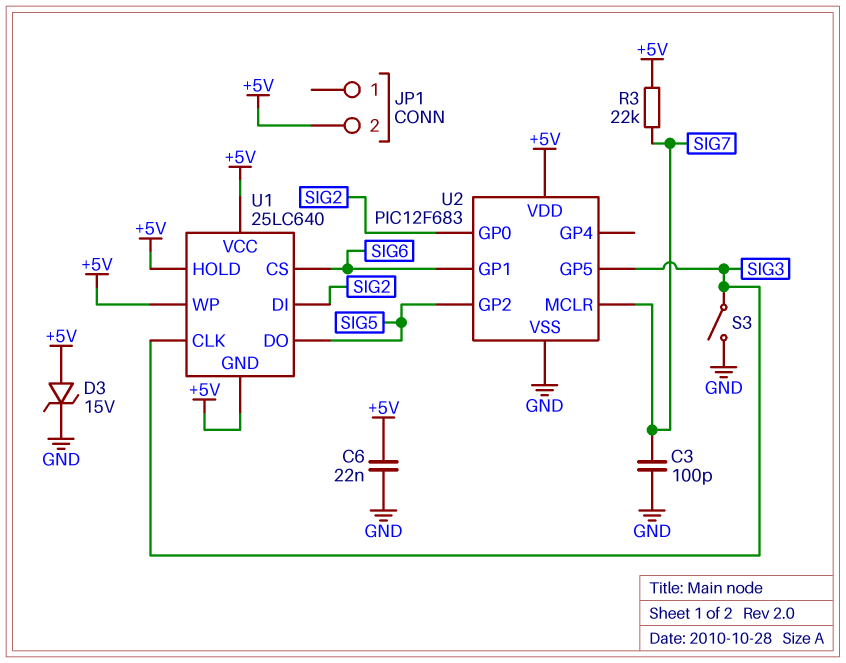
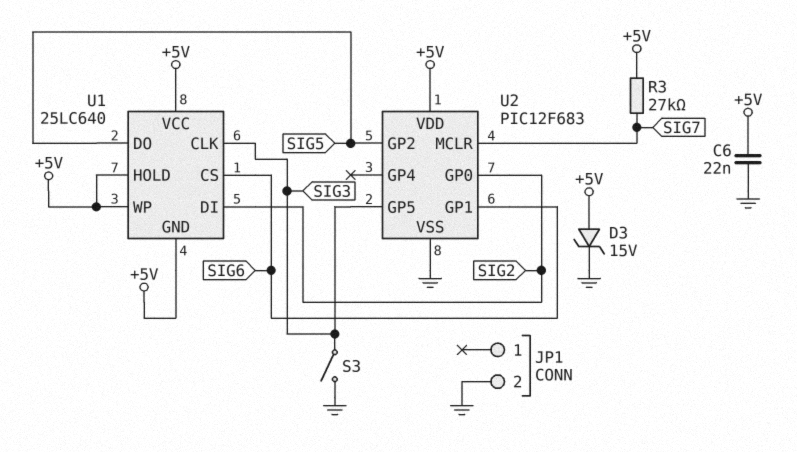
C3: 100pF (GND, SIG7) -> none
JP1 pin 2: +5V -> GND
R3: 22k (+5V, SIG7) -> 27k (+5V, SIG7)

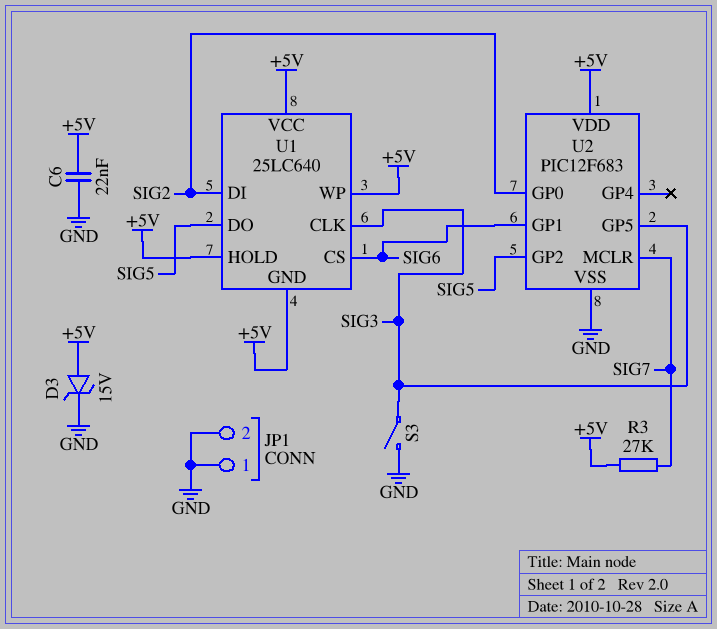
JP1 pin 1: none -> GND

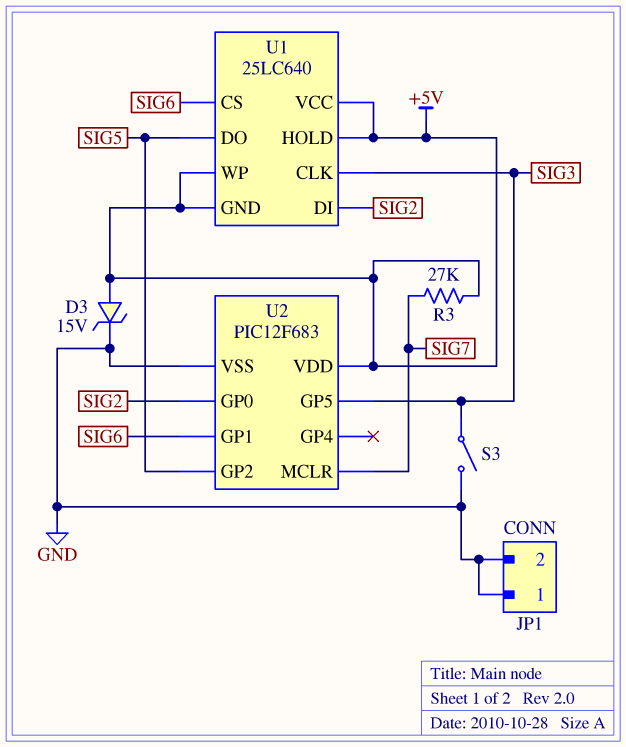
C6: 22nF (+5V, GND) -> none

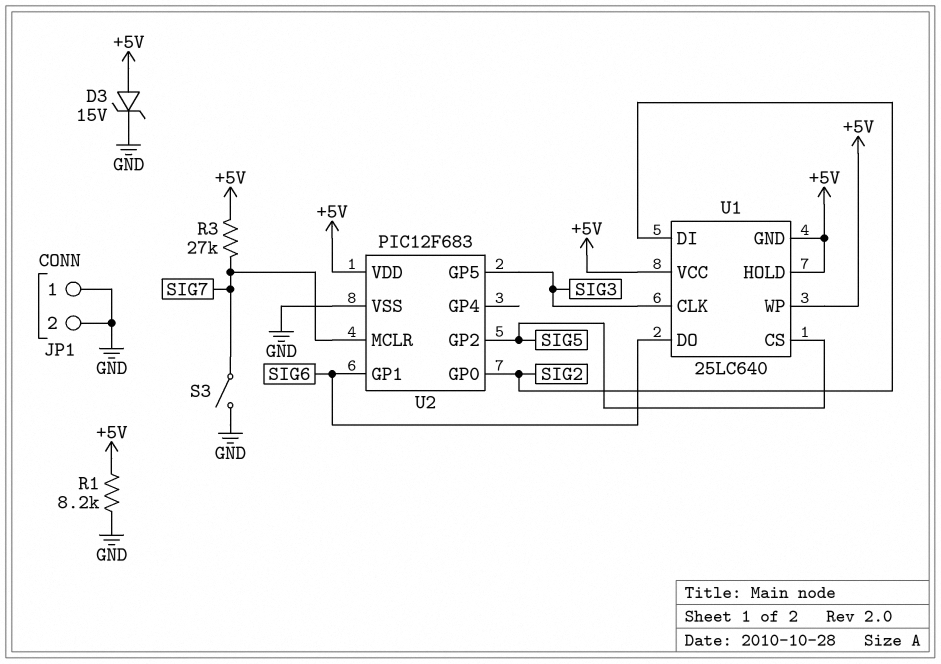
R1: none -> 8.2k (+5V, GND)
S3: switch (GND, SIG3) -> switch (GND, SIG7)
U1 pin CS: SIG6 -> SIG5
U1 pin DO: SIG5 -> SIG6

